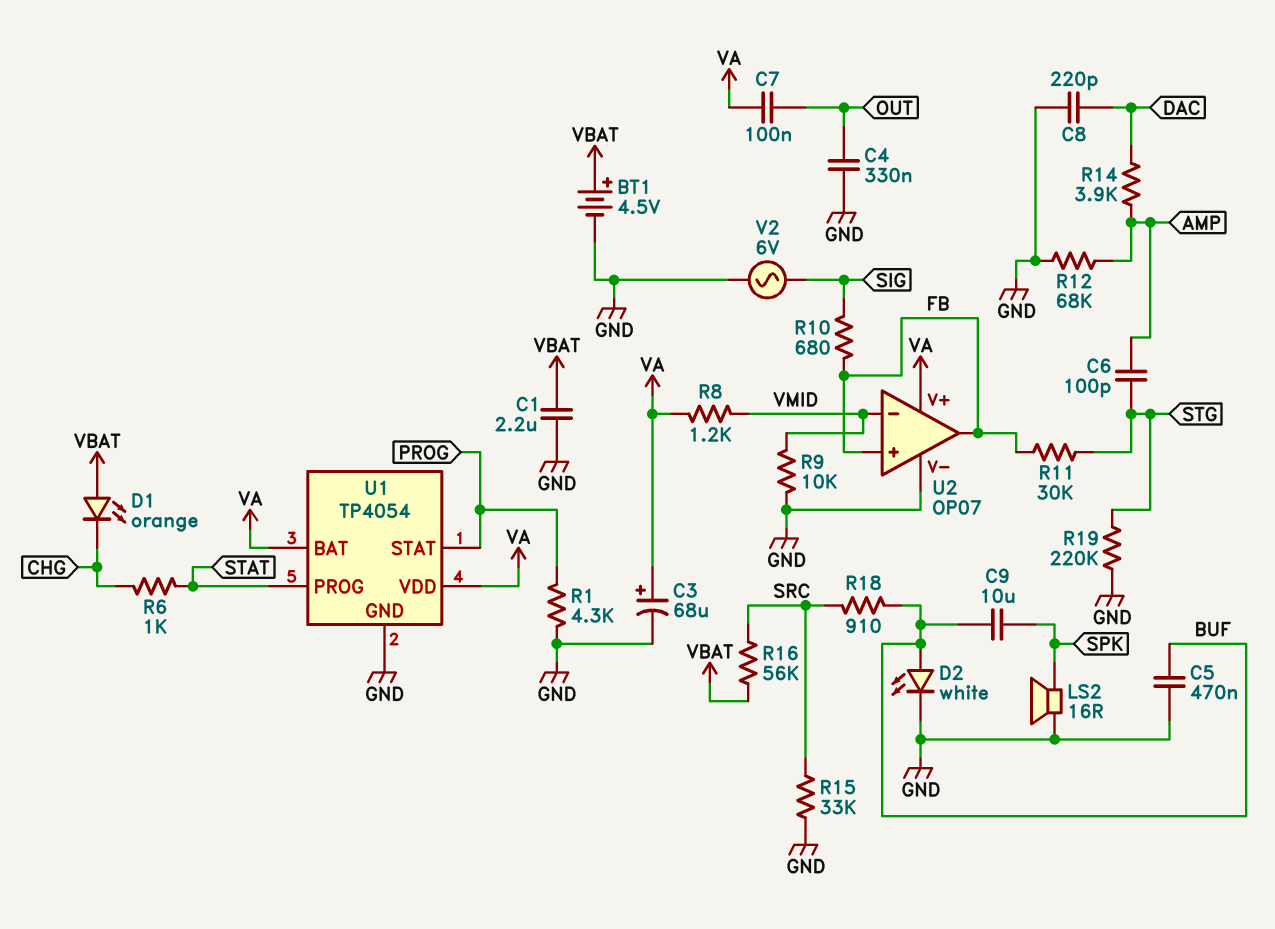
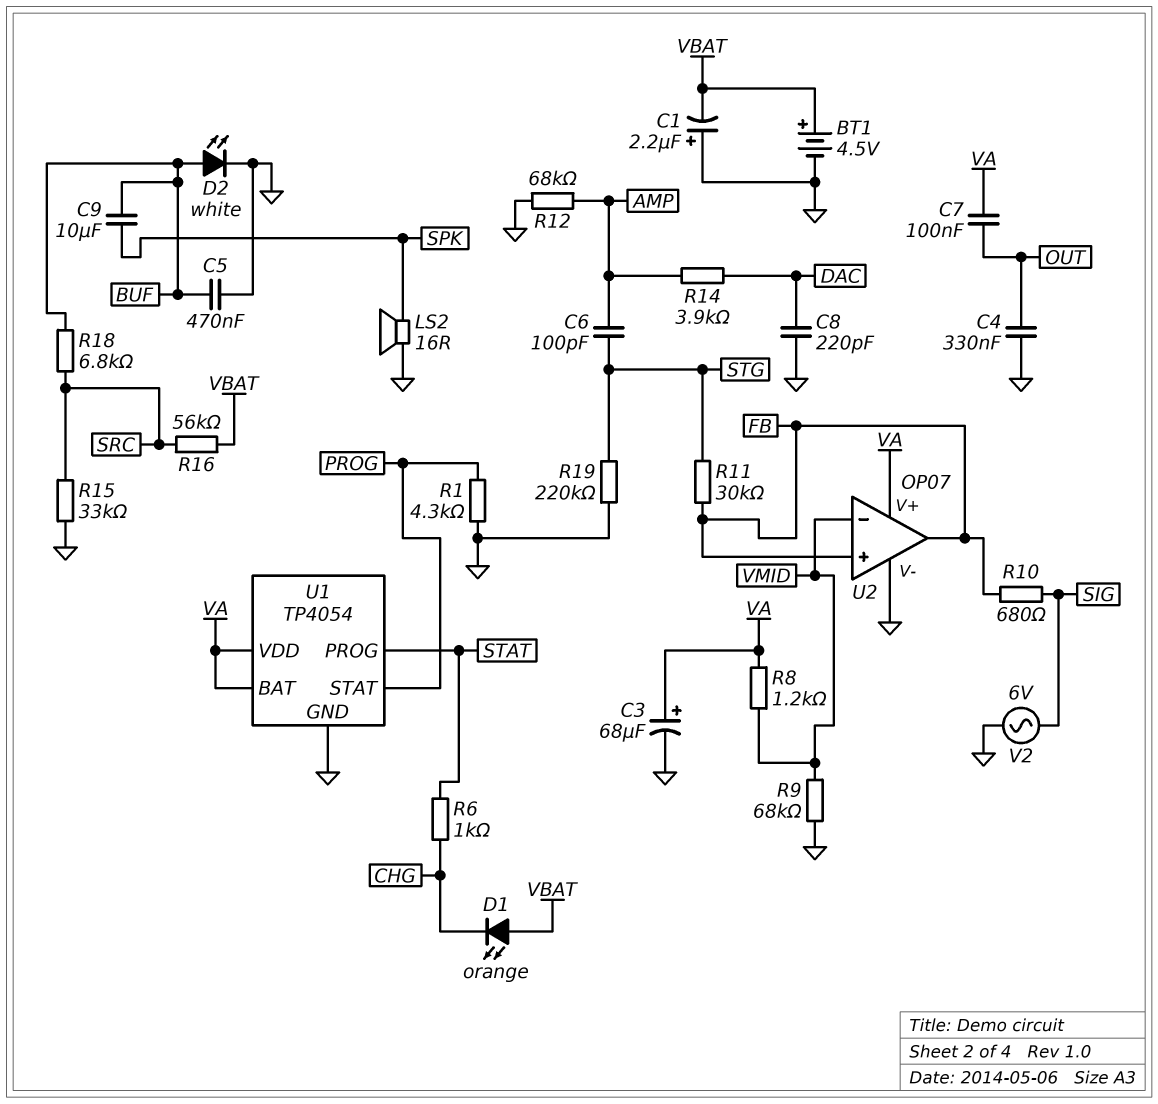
C1: 2.2uF (GND, VBAT) -> 2.2uF (plus GND, minus VBAT)
R9: 10k (GND, VMID) -> 68k (GND, VMID)
R18: 910 (BUF, SRC) -> 6.8k (BUF, SRC)

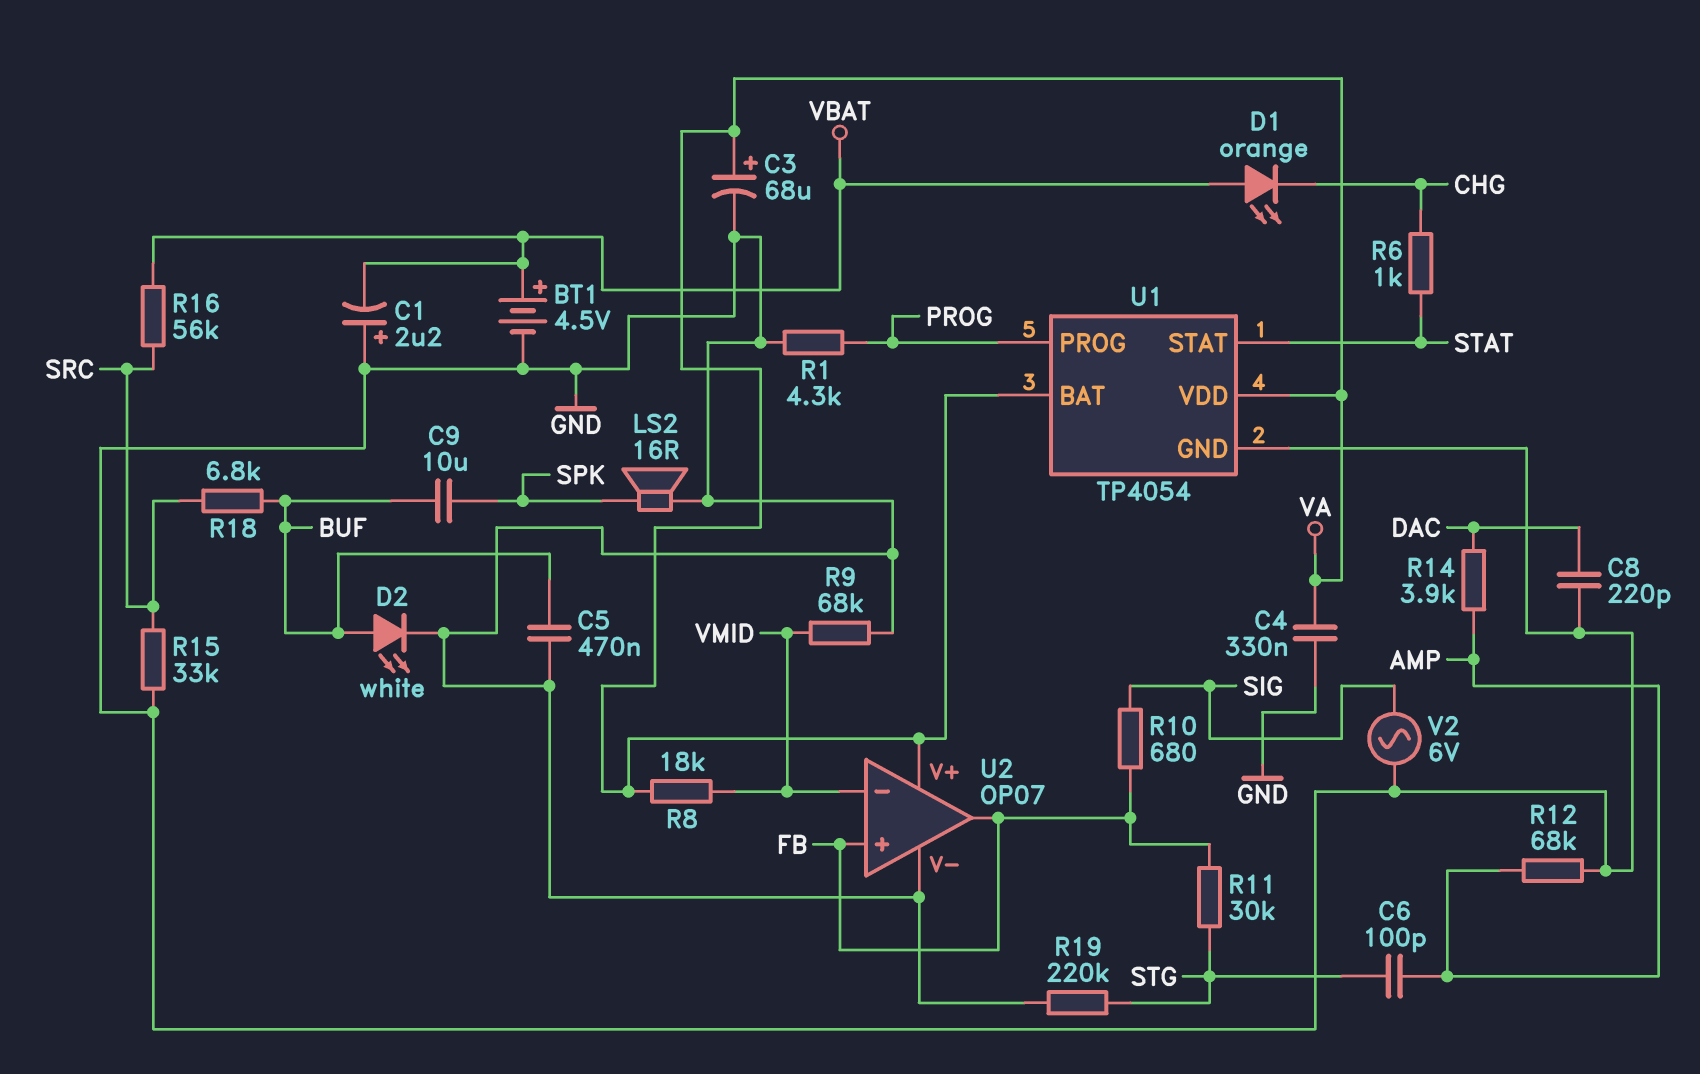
C4: 330nF (GND, OUT) -> 330nF (GND, VA)
C7: 100nF (OUT, VA) -> none
R8: 1.2k (VA, VMID) -> 18k (VA, VMID)
U1 pin PROG: STAT -> PROG
U1 pin STAT: PROG -> STAT

